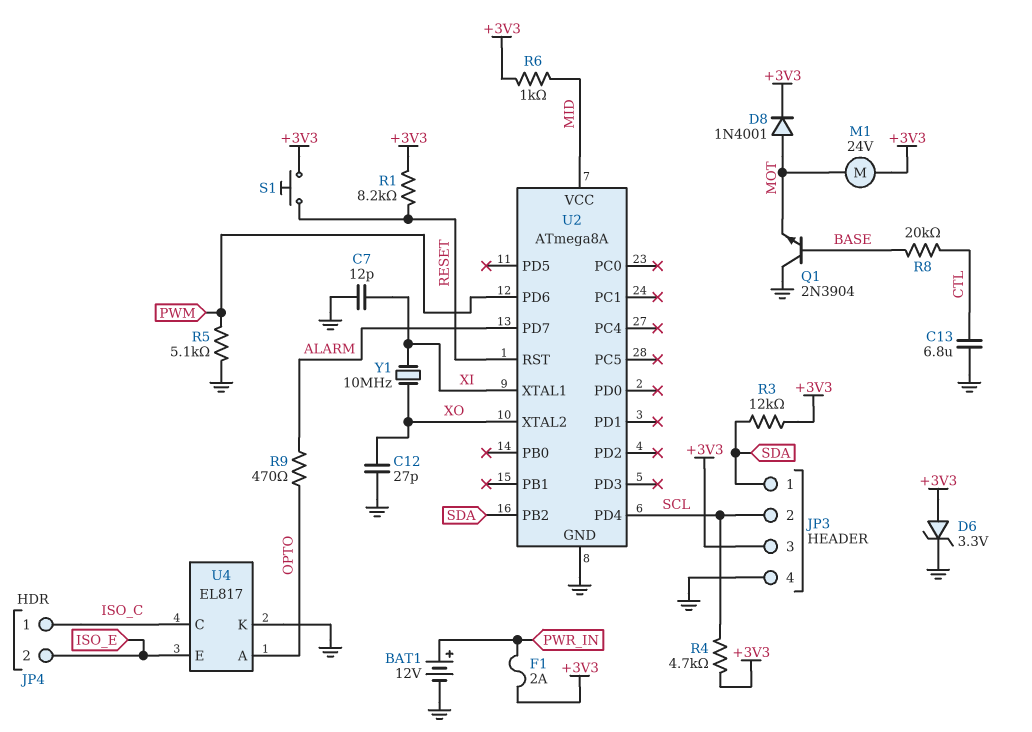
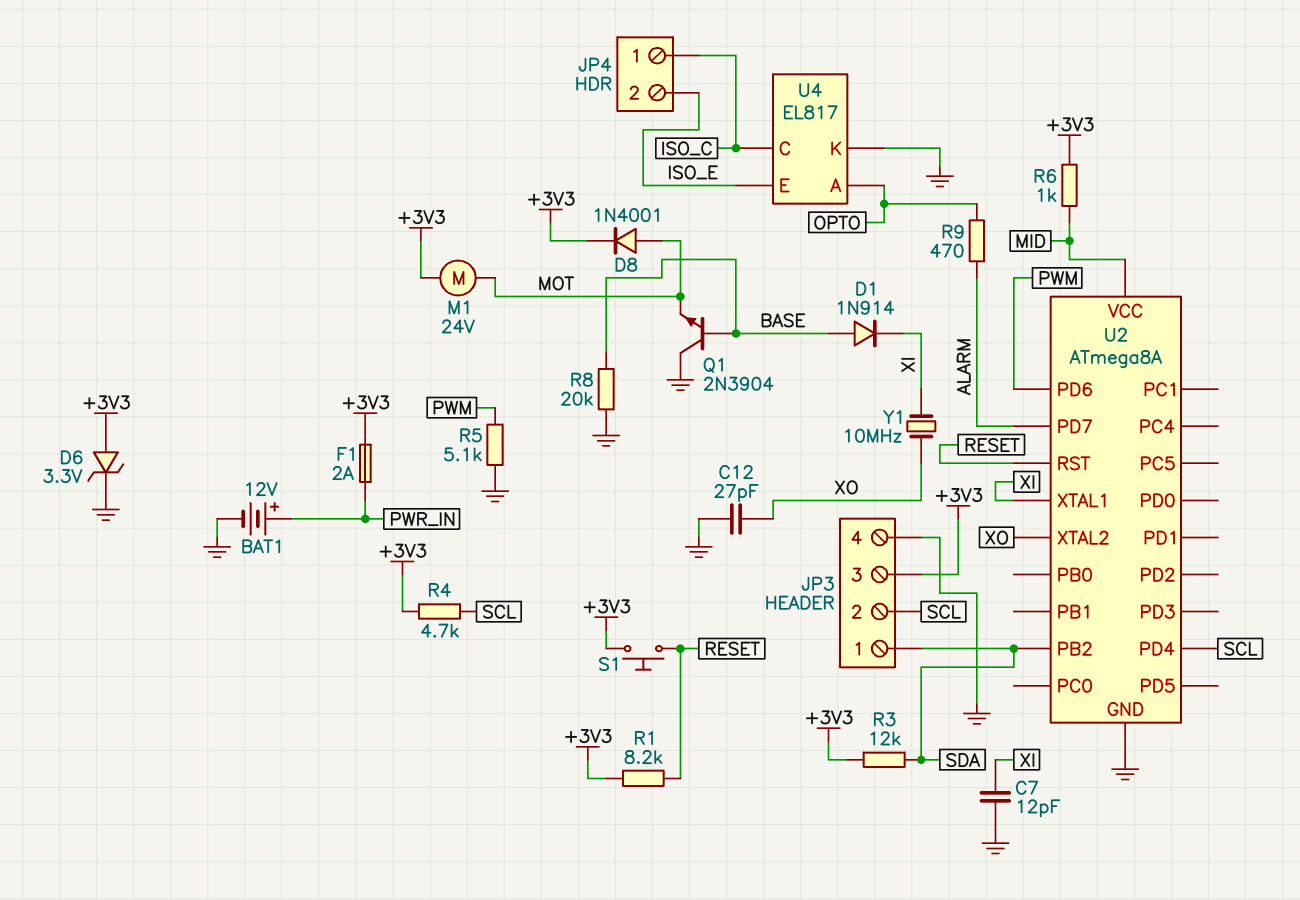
C13: 6.8uF (CTL, GND) -> none
D1: none -> diode 1N914 (A BASE, K XI)
R8: 20k (BASE, CTL) -> 20k (BASE, GND)

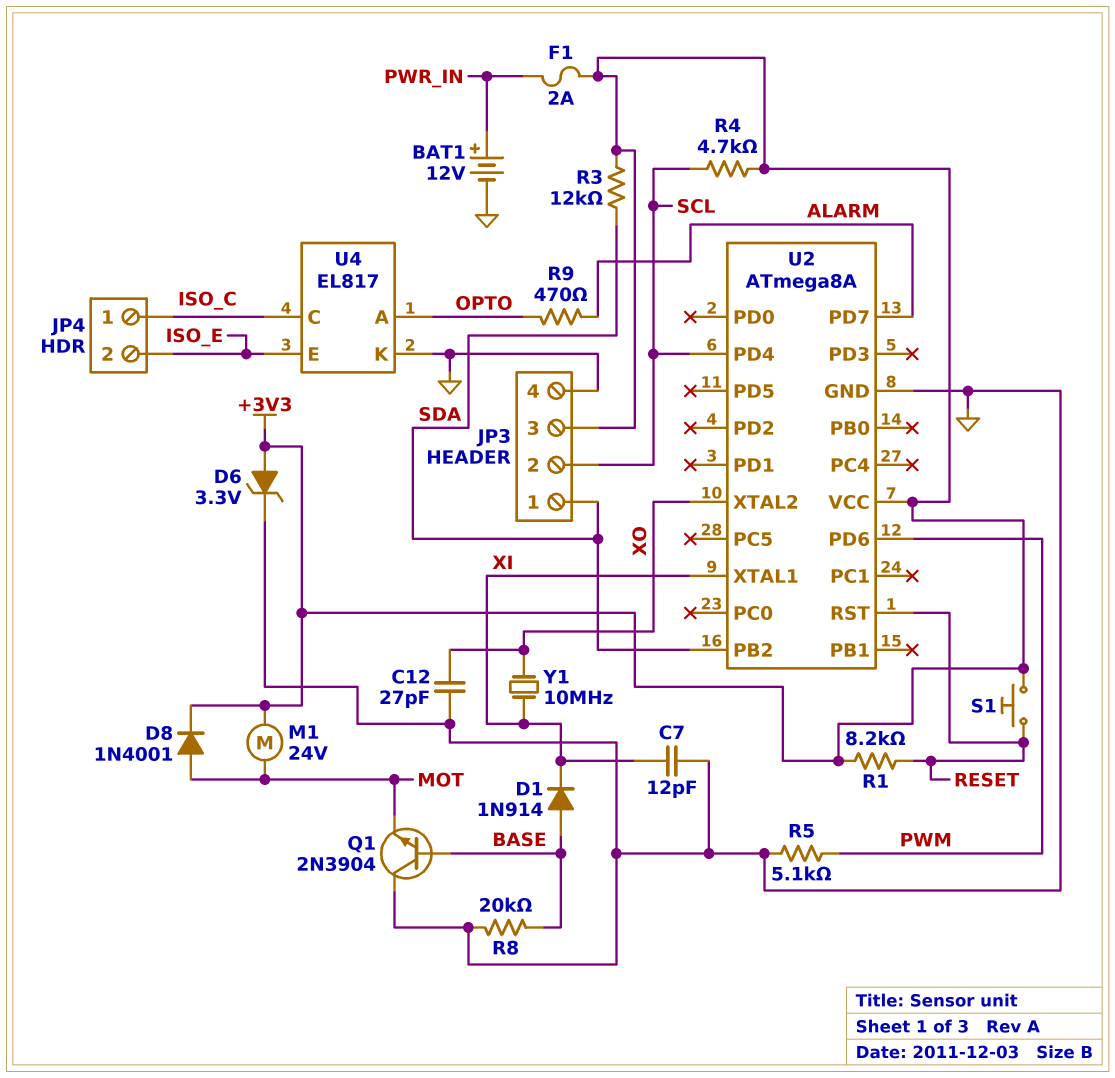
R6: 1k (+3V3, MID) -> none
U2 pin VCC: MID -> +3V3

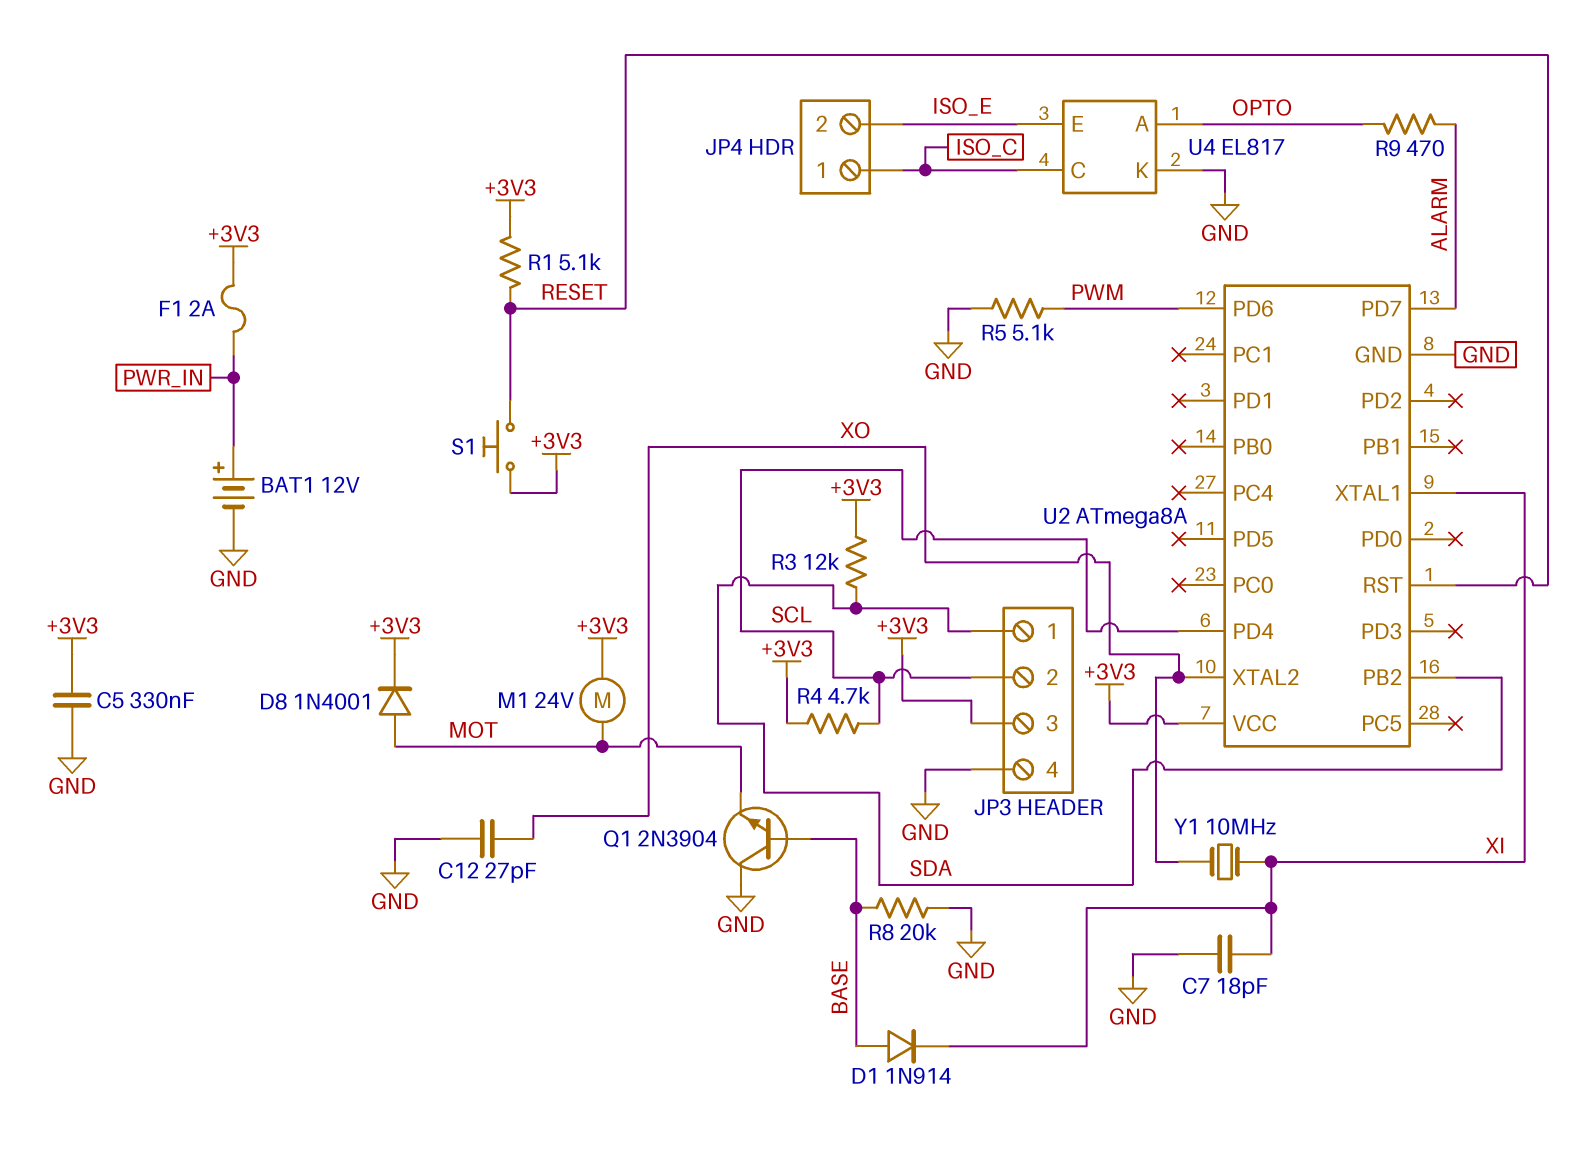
C5: none -> 330nF (+3V3, GND)
C7: 12pF (GND, XI) -> 18pF (GND, XI)
D6: zener 3.3V (A +3V3, K GND) -> none
R1: 8.2k (+3V3, RESET) -> 5.1k (+3V3, RESET)

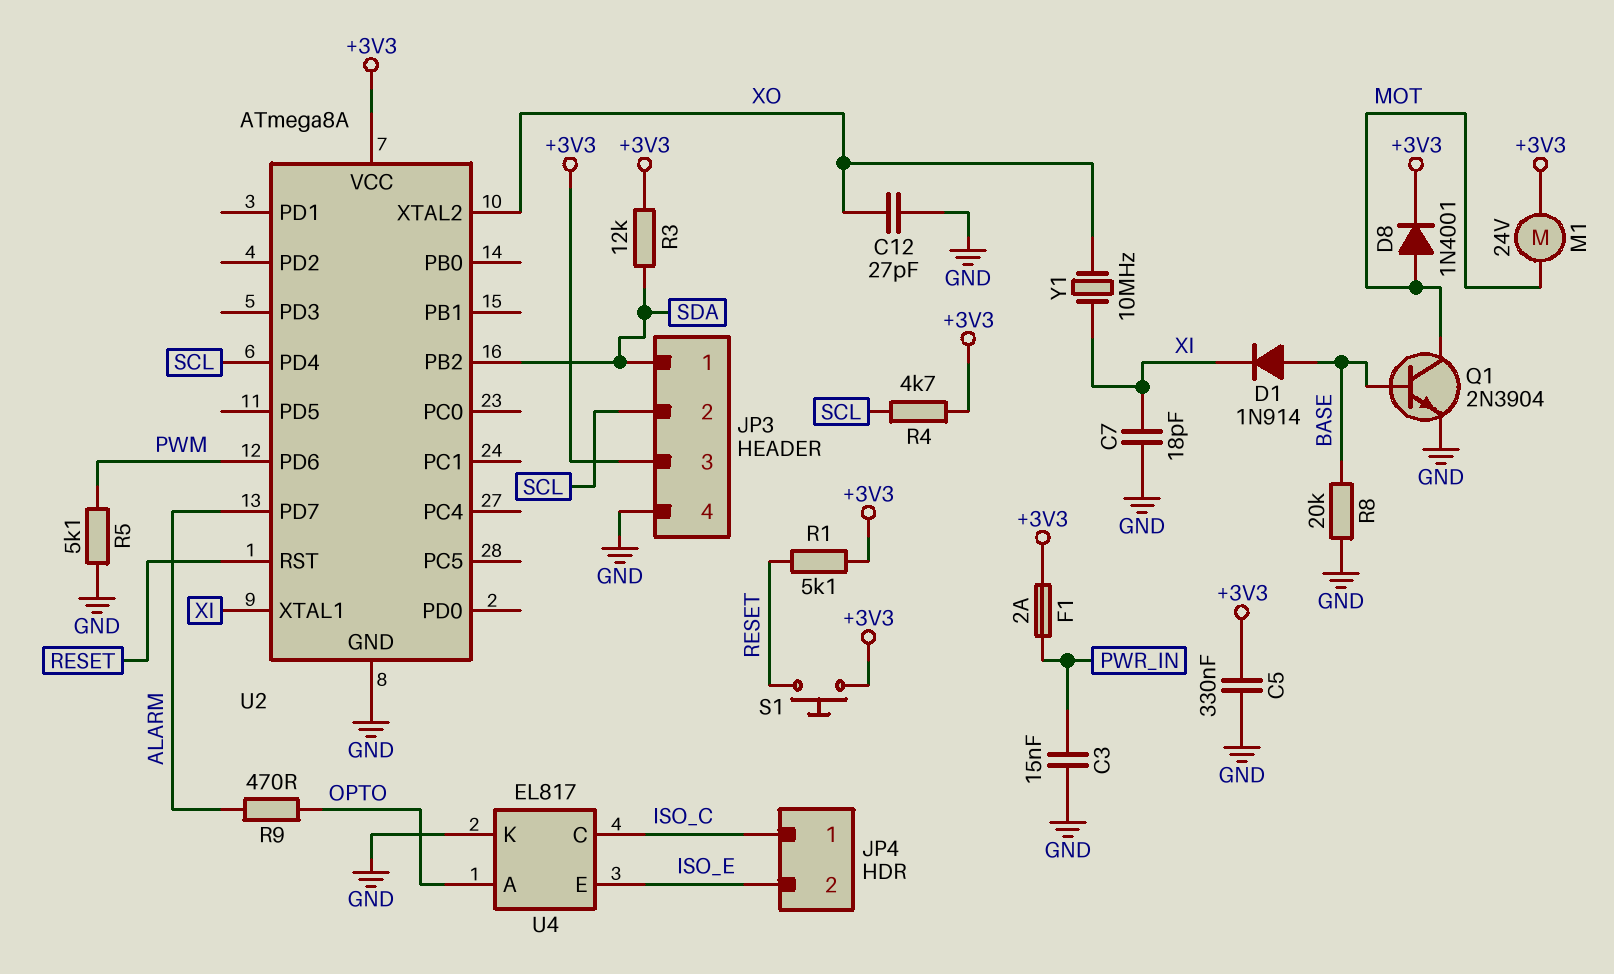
BAT1: 12V (plus PWR_IN, minus GND) -> none
C3: none -> 15nF (GND, PWR_IN)
Q1: NPN 2N3904 (B BASE, C GND, E MOT) -> NPN 2N3904 (B BASE, C MOT, E GND)

